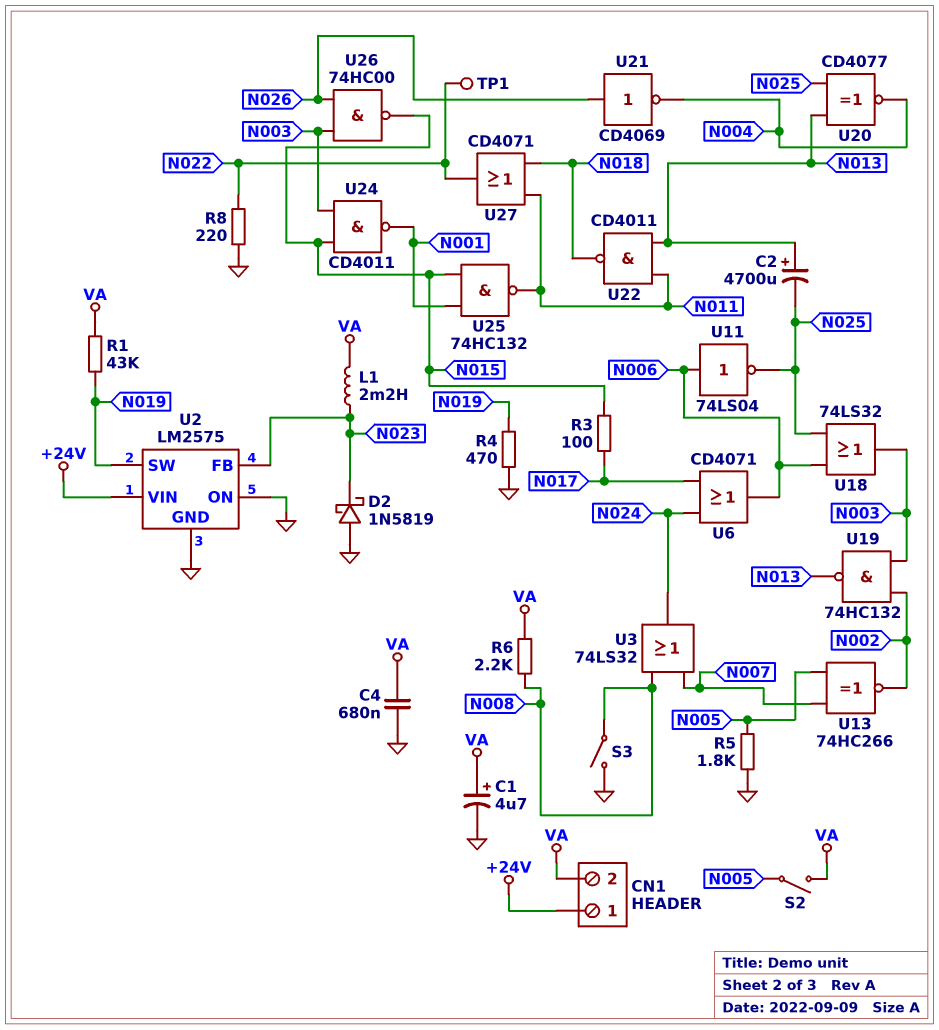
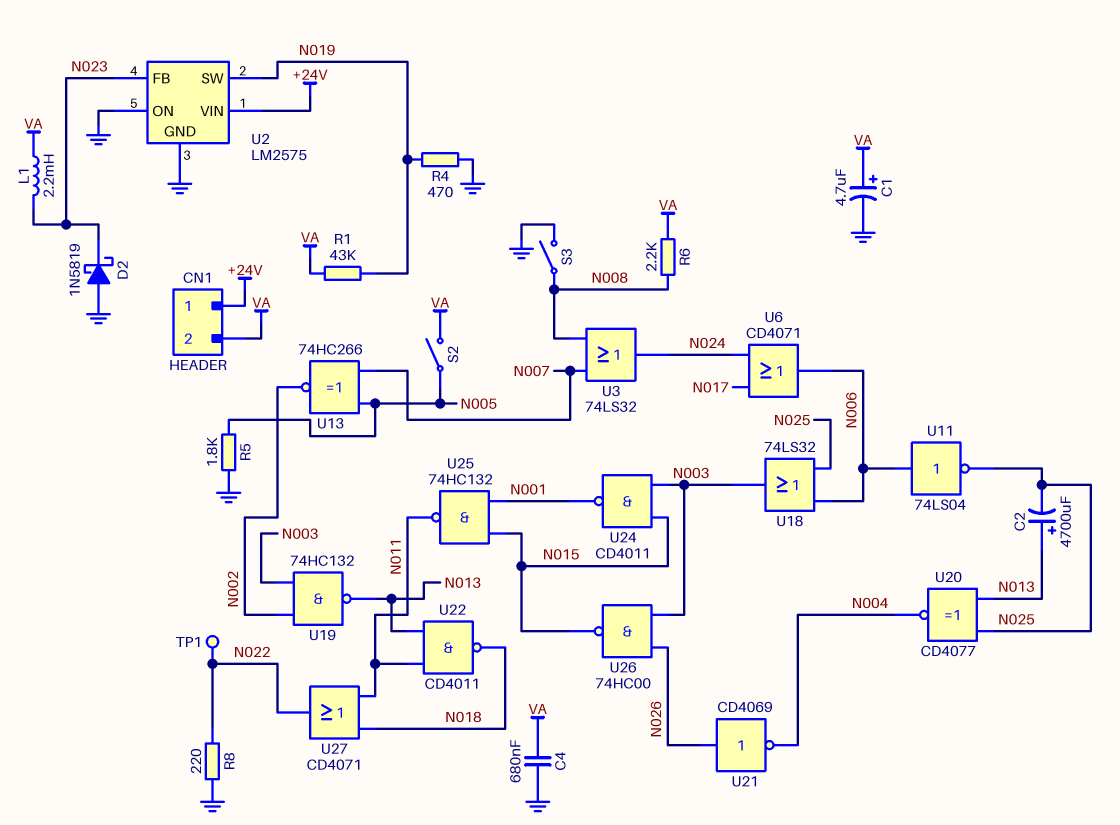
R3: 100 (N015, N017) -> none

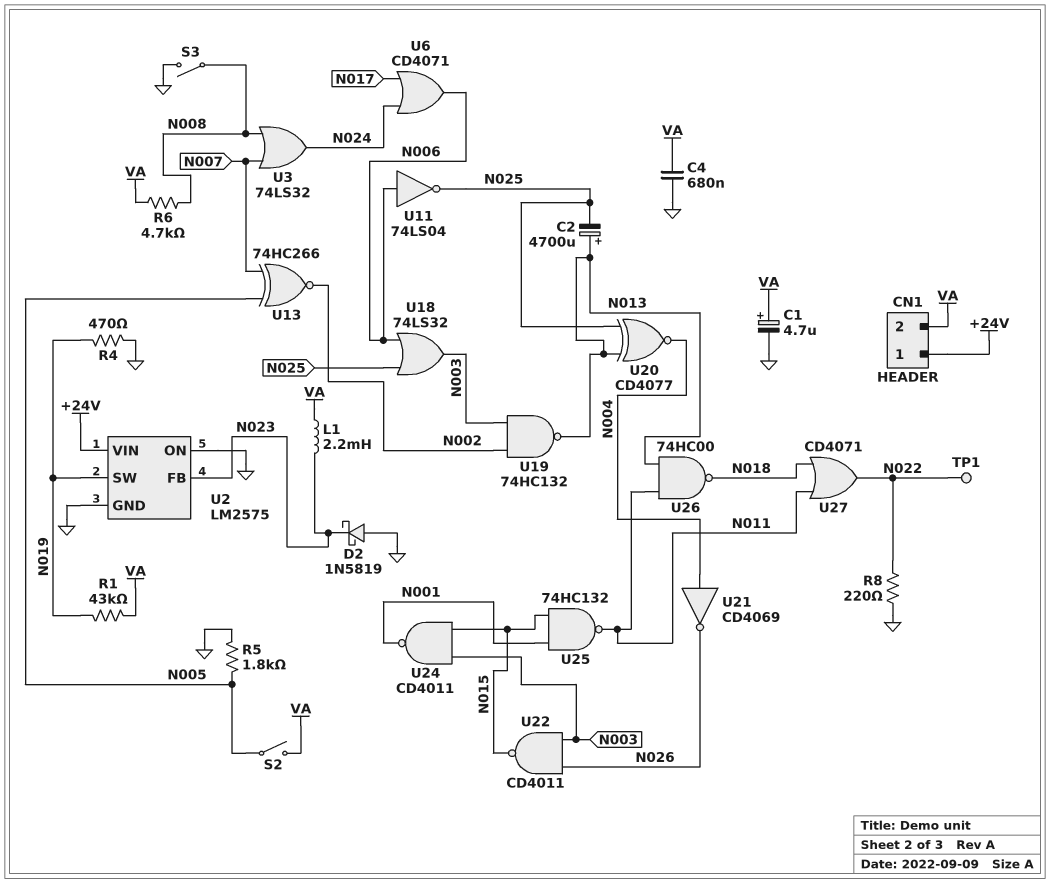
R6: 2.2k (N008, VA) -> 4.7k (N008, VA)
U21: NOT CD4069 (in N026, out N004) -> NOT CD4069 (in N004, out N026)
U22: NAND CD4011 (in N011, in N013, out N018) -> NAND CD4011 (in N003, in N026, out N015)
U26: NAND 74HC00 (in N003, in N026, out N015) -> NAND 74HC00 (in N011, in N013, out N018)

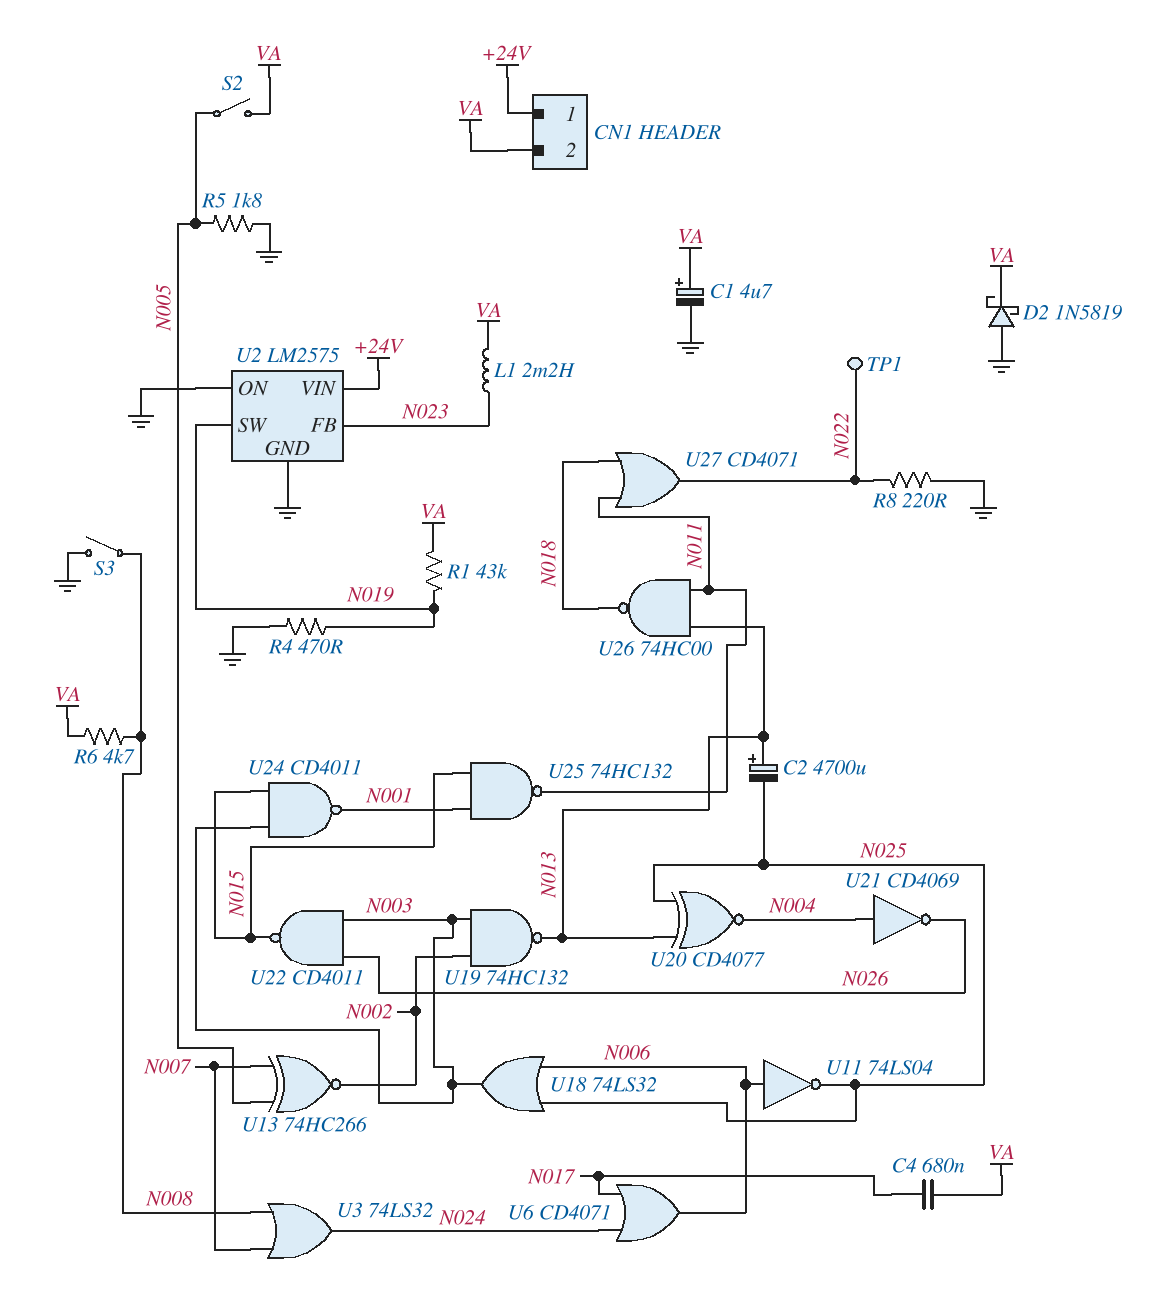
C4: 680nF (GND, VA) -> 680nF (N017, VA)
D2: schottky 1N5819 (A GND, K N023) -> schottky 1N5819 (A GND, K VA)

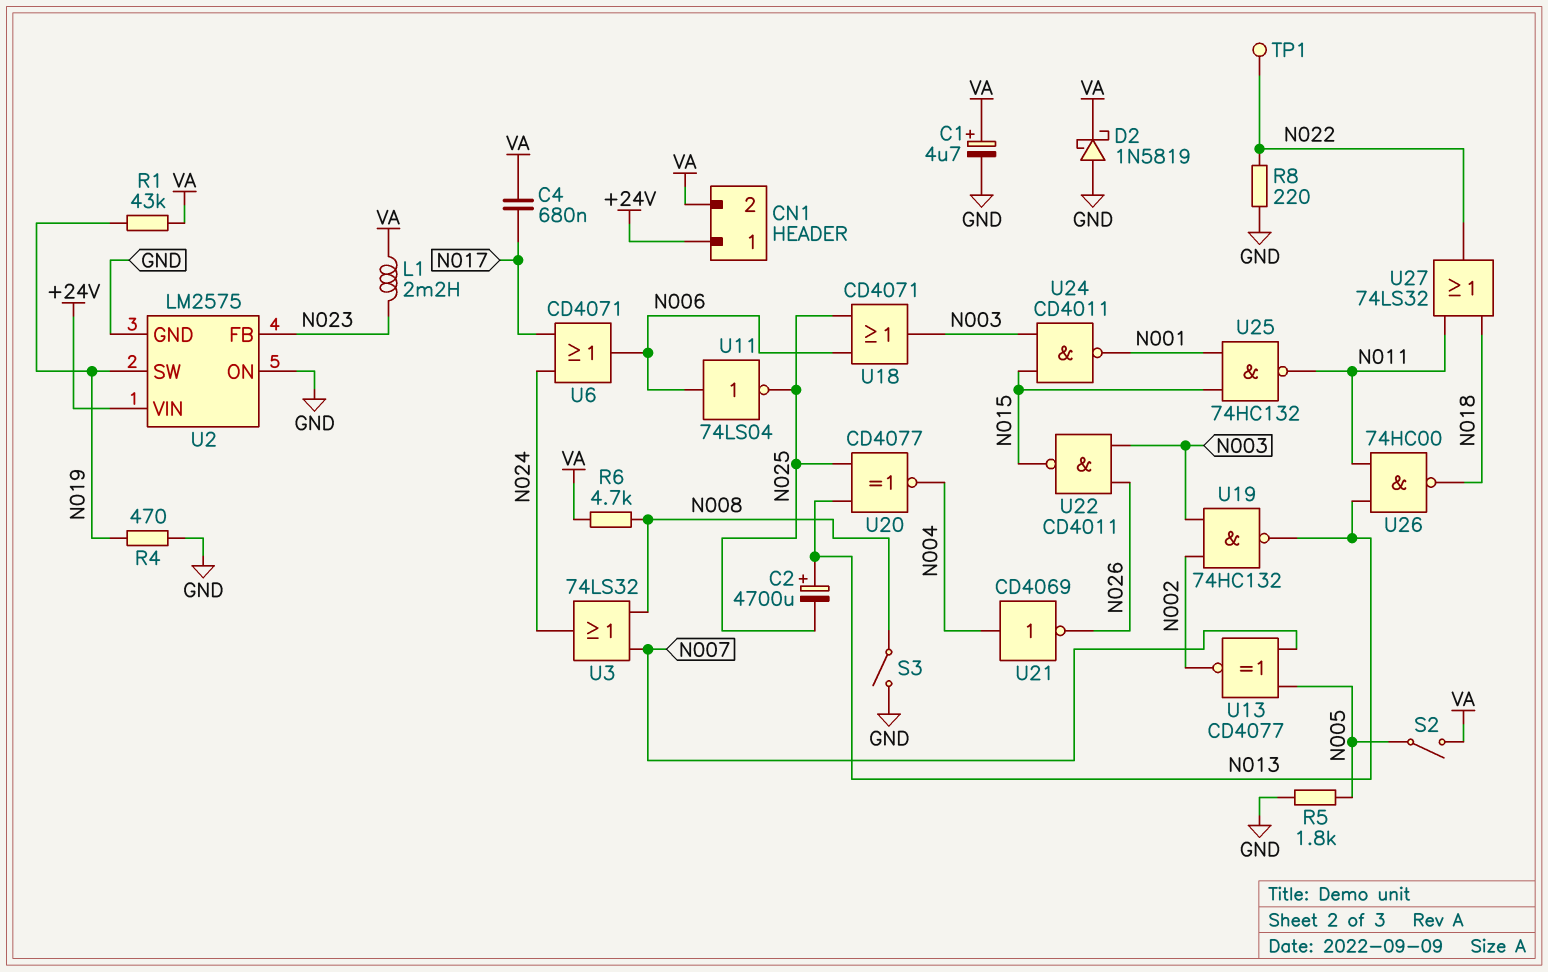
U13: XNOR 74HC266 (in N005, in N007, out N002) -> XNOR CD4077 (in N005, in N007, out N002)
U18: OR 74LS32 (in N006, in N025, out N003) -> OR CD4071 (in N006, in N025, out N003)
U27: OR CD4071 (in N011, in N018, out N022) -> OR 74LS32 (in N011, in N018, out N022)

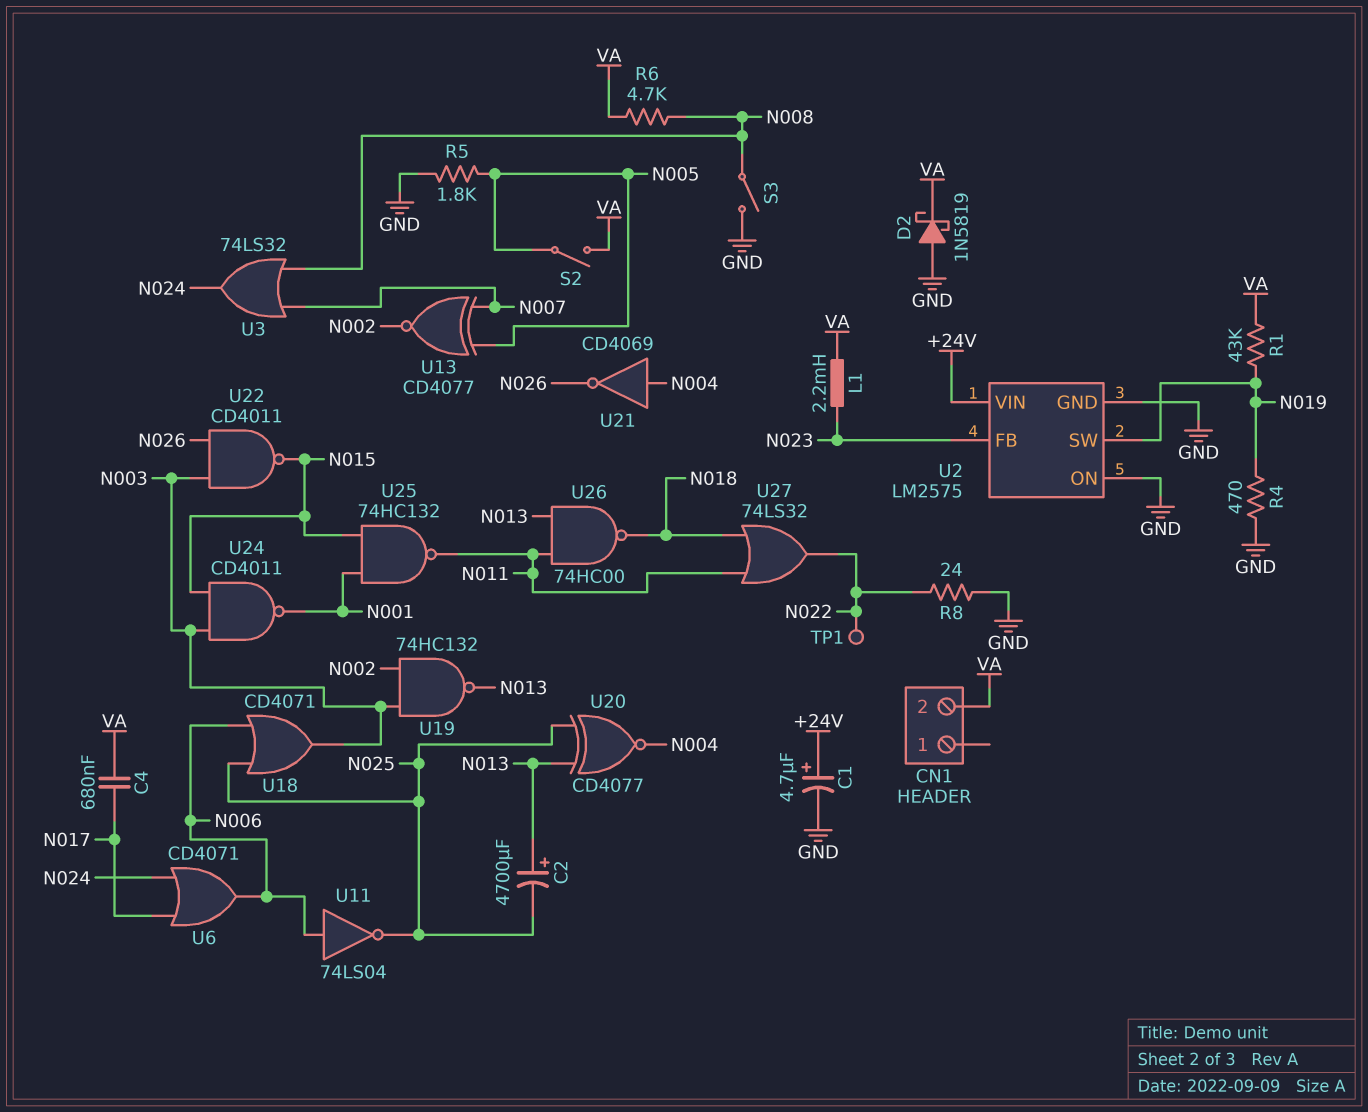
C1: 4.7uF (plus VA, minus GND) -> 4.7uF (plus +24V, minus GND)
CN1 pin 1: +24V -> none
R8: 220 (GND, N022) -> 24 (GND, N022)

